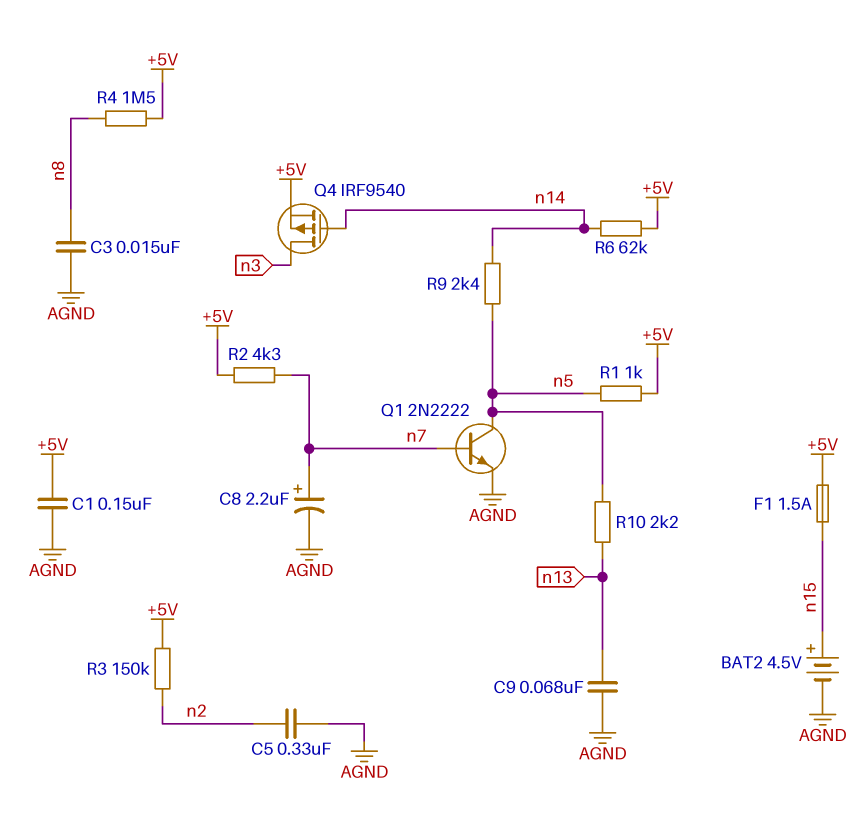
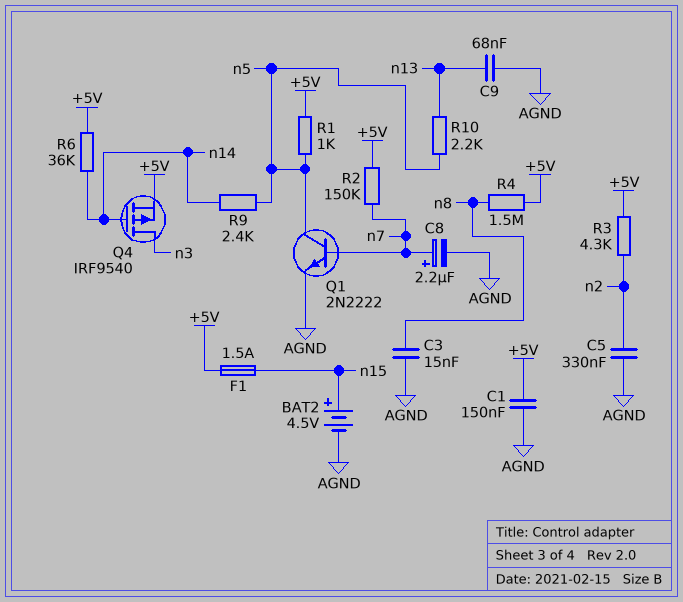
R2: 4.3k (+5V, n7) -> 150k (+5V, n7)
R3: 150k (+5V, n2) -> 4.3k (+5V, n2)
R6: 62k (+5V, n14) -> 36k (+5V, n14)

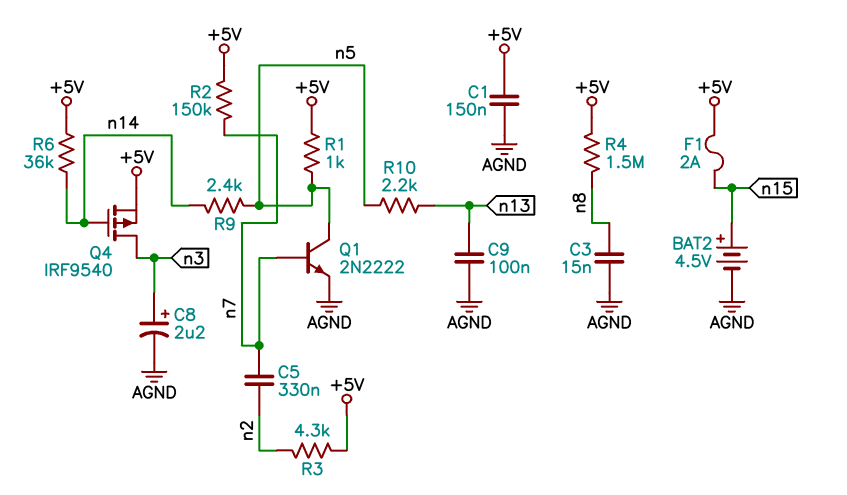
C5: 330nF (AGND, n2) -> 330nF (n2, n7)
C8: 2.2uF (plus n7, minus AGND) -> 2.2uF (plus n3, minus AGND)
C9: 68nF (AGND, n13) -> 100nF (AGND, n13)
F1: 1.5A (+5V, n15) -> 2A (+5V, n15)

